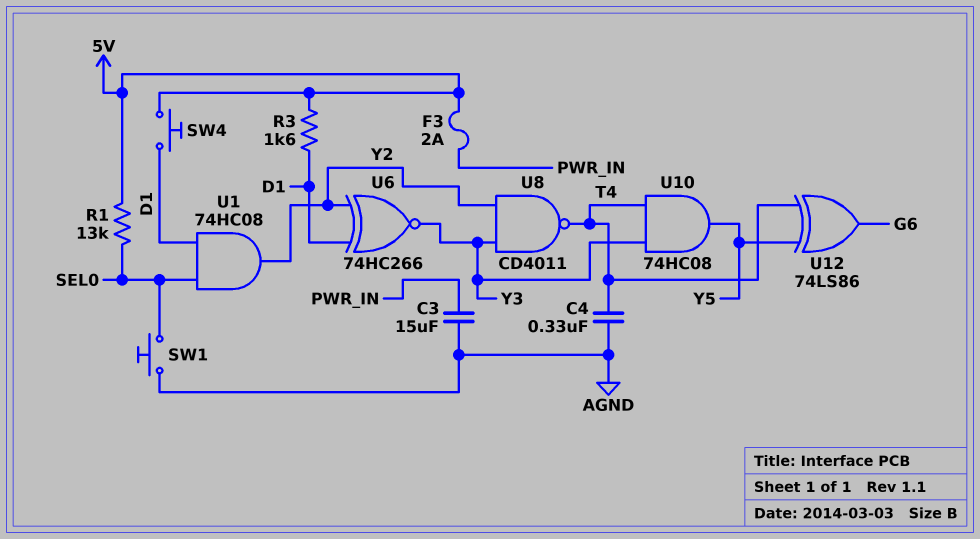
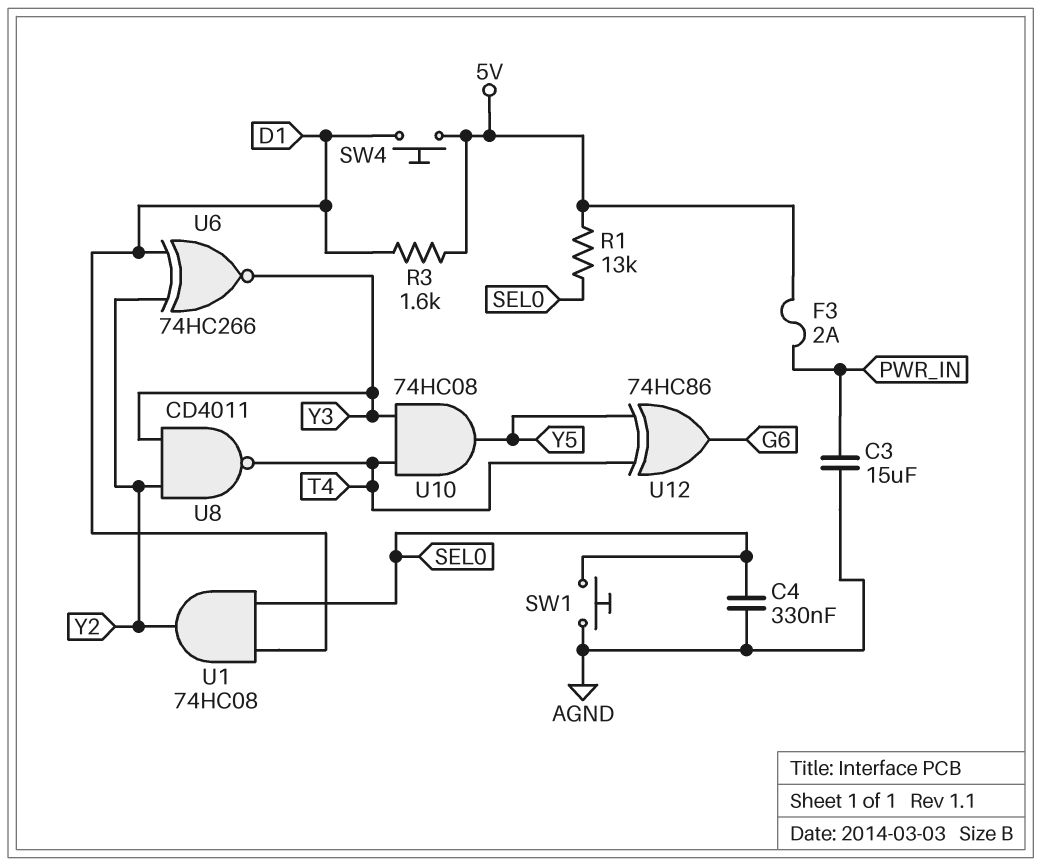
C4: 330nF (AGND, T4) -> 330nF (AGND, SEL0)
U12: XOR 74LS86 (in T4, in Y5, out G6) -> XOR 74HC86 (in T4, in Y5, out G6)

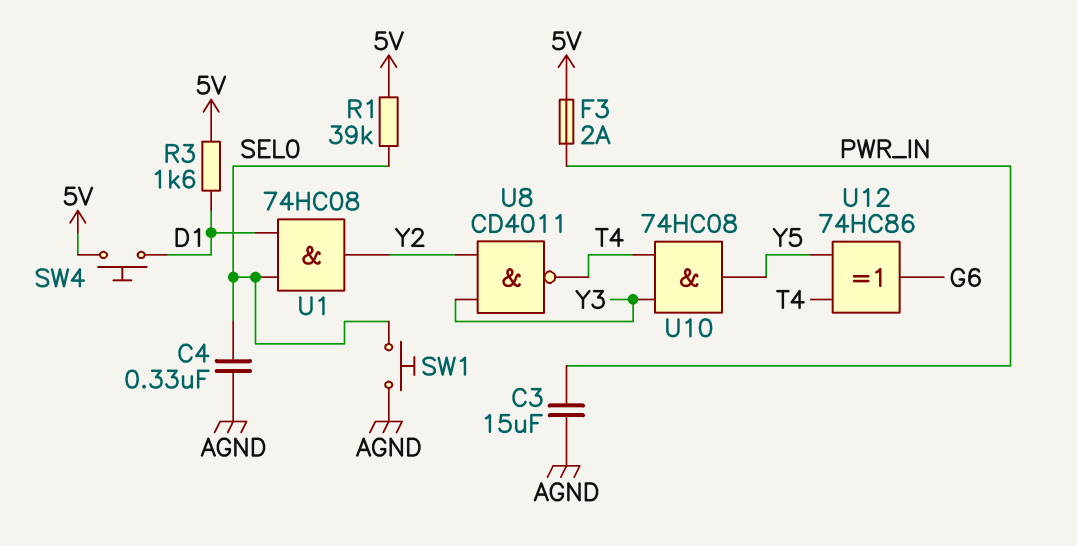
R1: 13k (5V, SEL0) -> 39k (5V, SEL0)
U6: XNOR 74HC266 (in D1, in Y2, out Y3) -> none

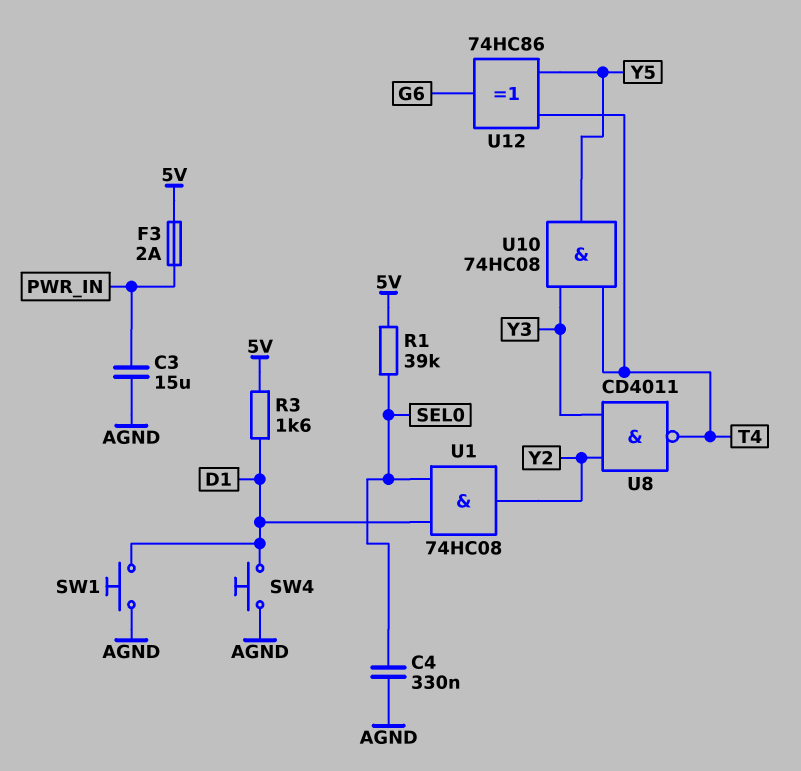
SW1: button (AGND, SEL0) -> button (AGND, D1)
SW4: button (5V, D1) -> button (AGND, D1)

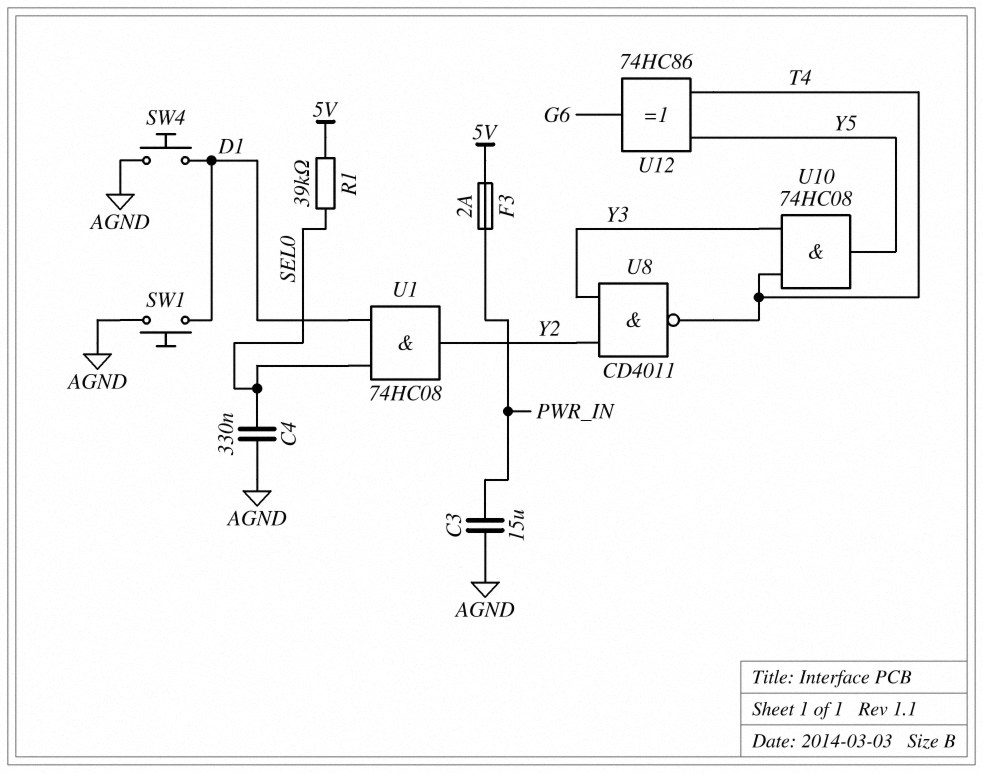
R3: 1.6k (5V, D1) -> none

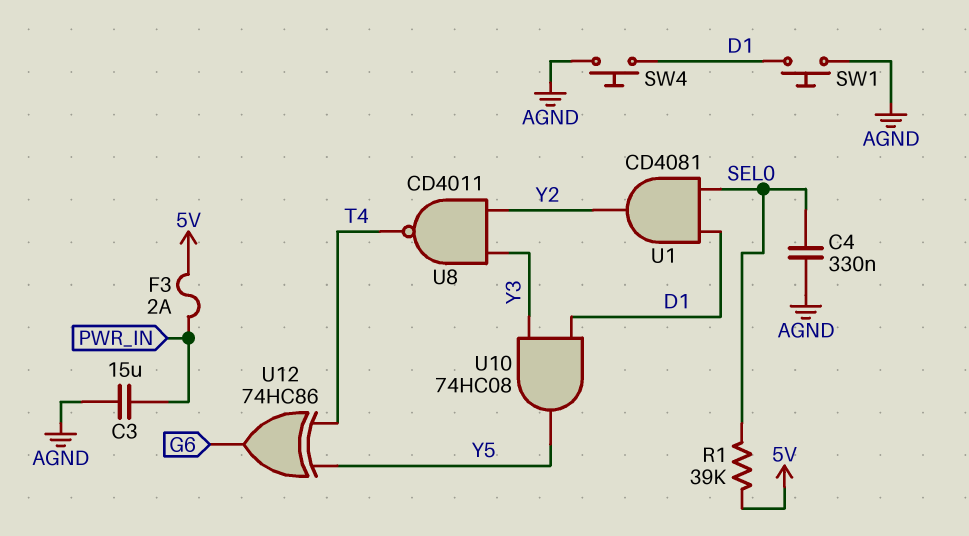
U1: AND 74HC08 (in D1, in SEL0, out Y2) -> AND CD4081 (in D1, in SEL0, out Y2)
U10: AND 74HC08 (in T4, in Y3, out Y5) -> AND 74HC08 (in D1, in Y3, out Y5)

